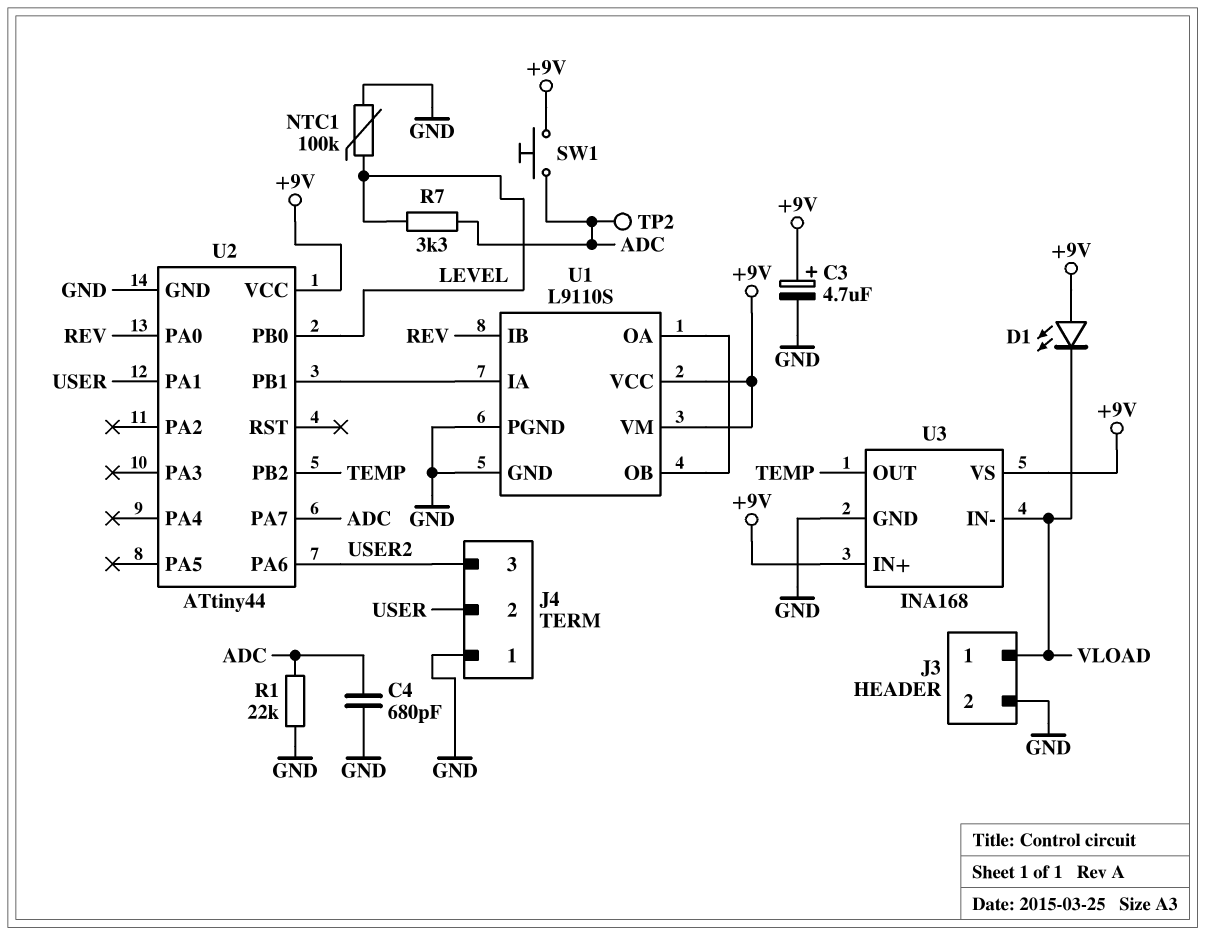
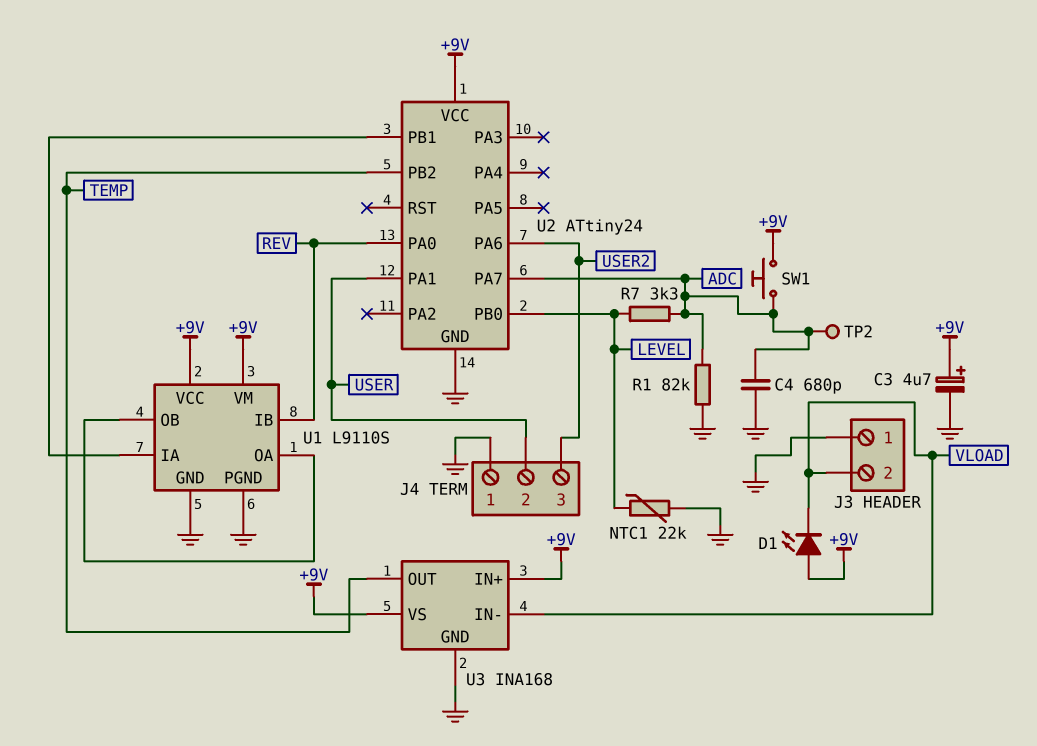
J3 pin 1: VLOAD -> GND
J3 pin 2: GND -> VLOAD
NTC1: 100k (GND, LEVEL) -> 22k (GND, LEVEL)
R1: 22k (ADC, GND) -> 82k (ADC, GND)
U2: ATtiny44 -> ATtiny24

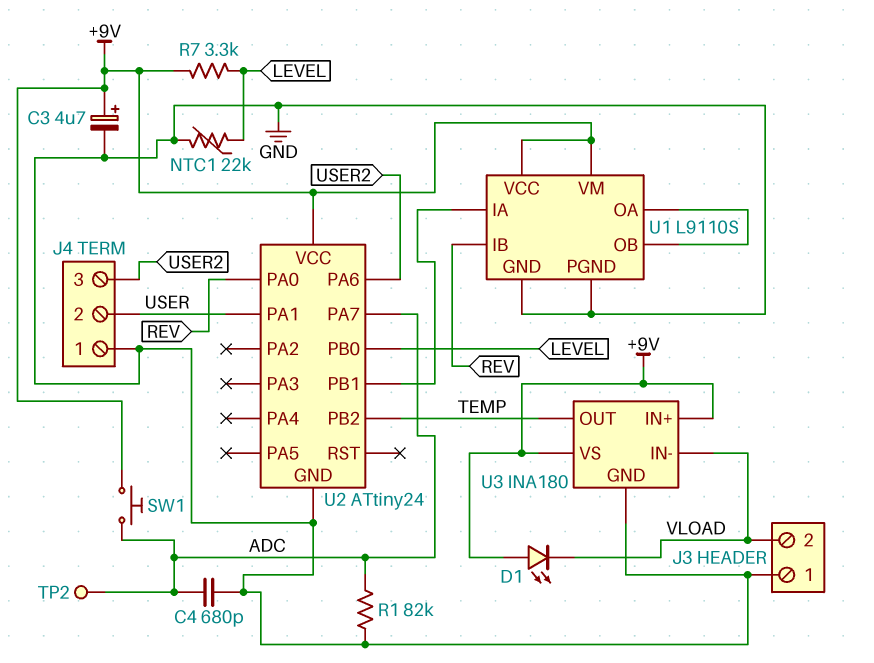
R7: 3.3k (ADC, LEVEL) -> 3.3k (+9V, LEVEL)
U3: INA168 -> INA180

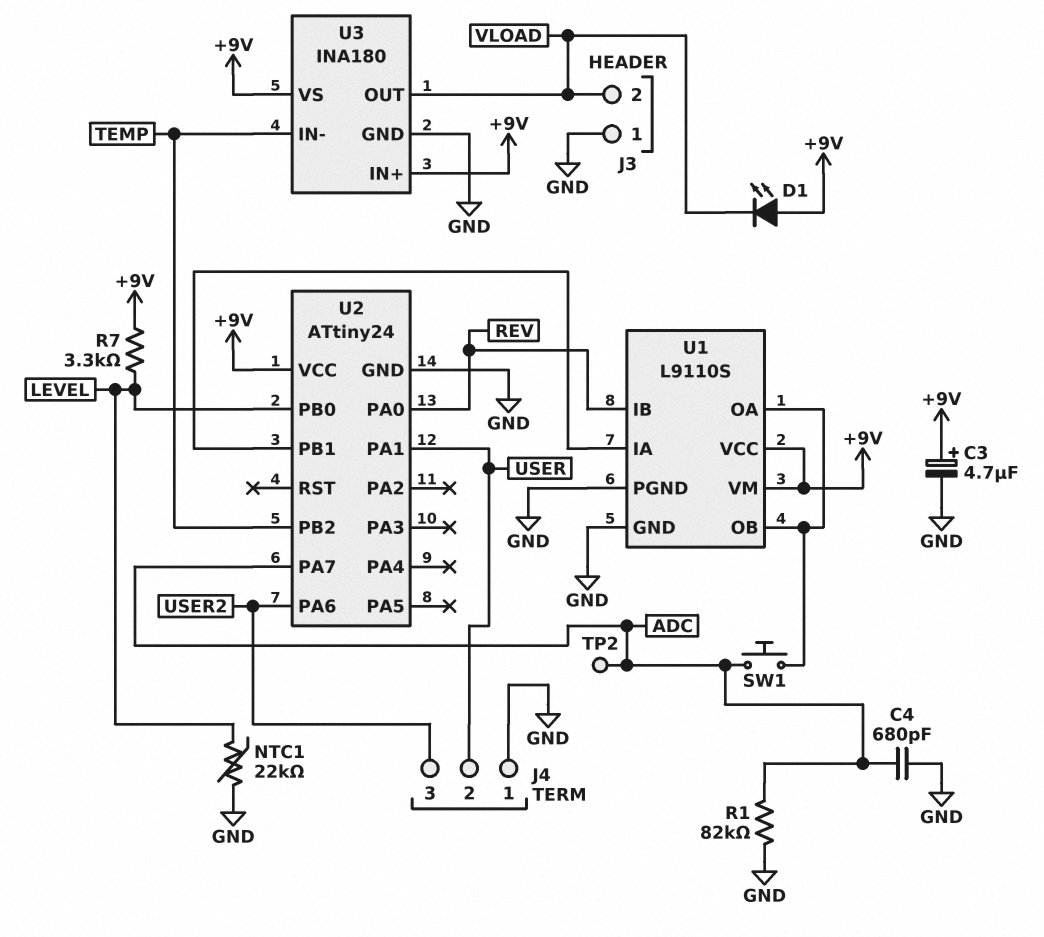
SW1: button (+9V, ADC) -> button (ADC, U1/OA)
U3 pin IN-: VLOAD -> TEMP
U3 pin OUT: TEMP -> VLOAD

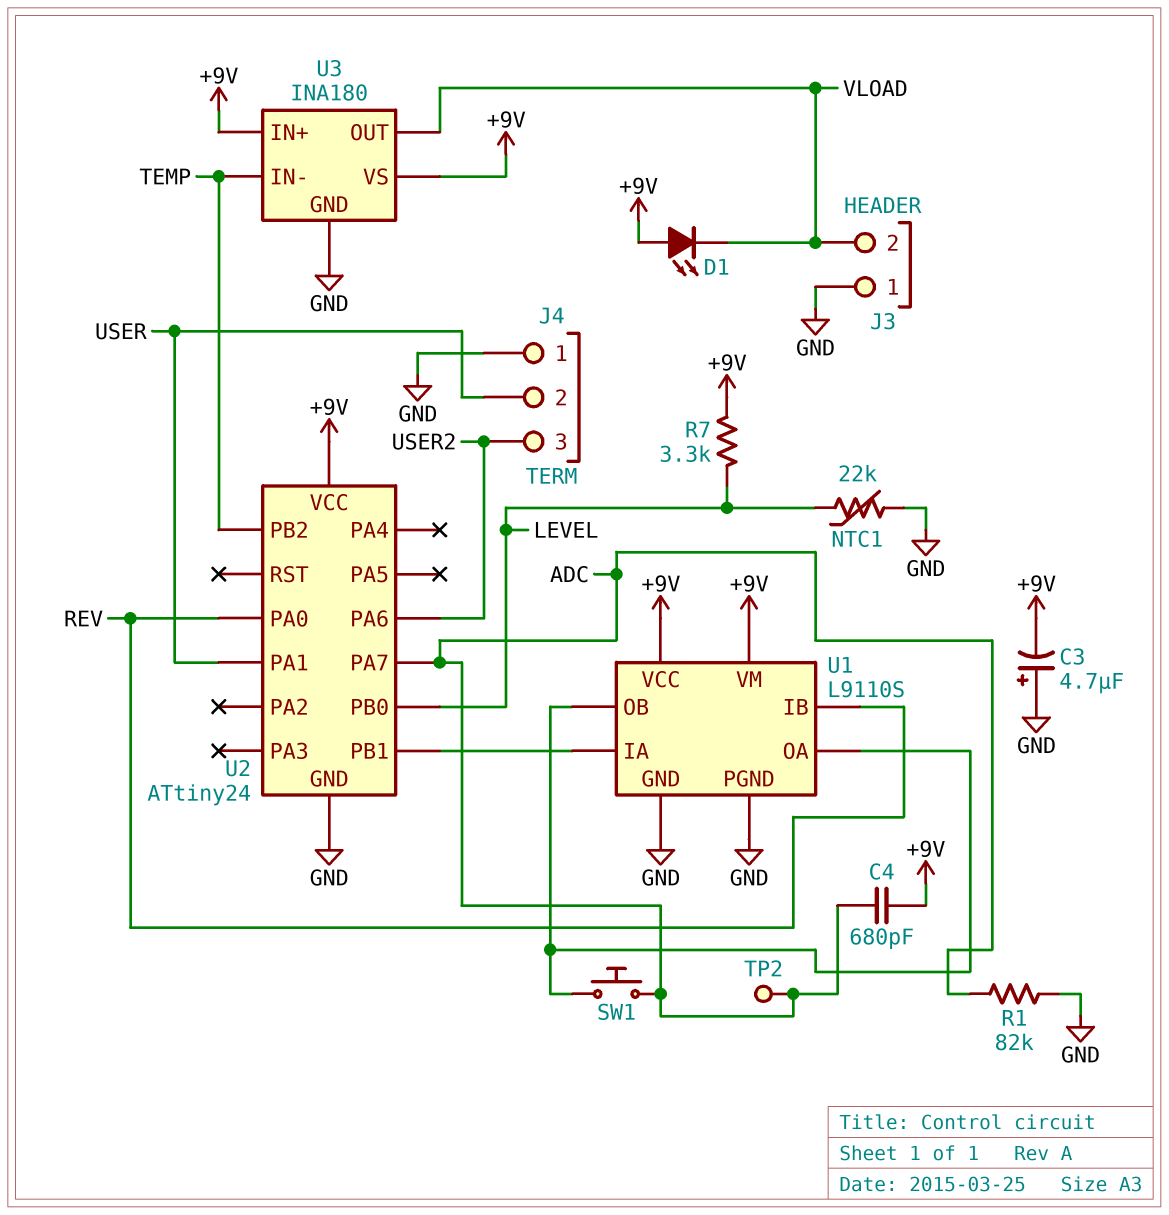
C3: 4.7uF (plus +9V, minus GND) -> 4.7uF (plus GND, minus +9V)
C4: 680pF (ADC, GND) -> 680pF (+9V, ADC)

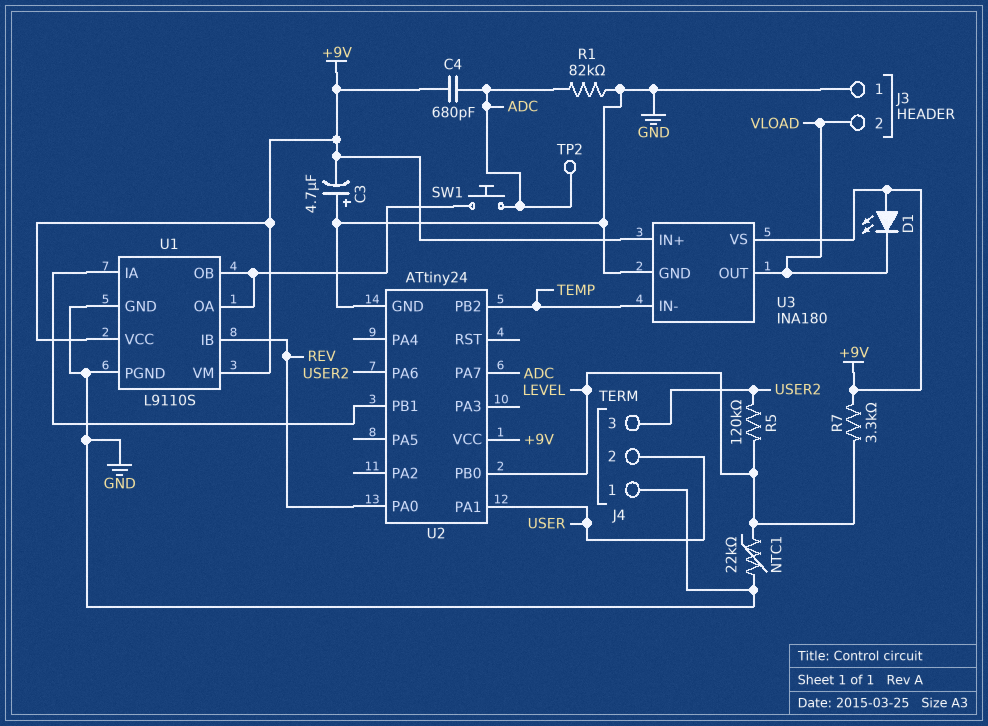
R5: none -> 120k (LEVEL, USER2)

